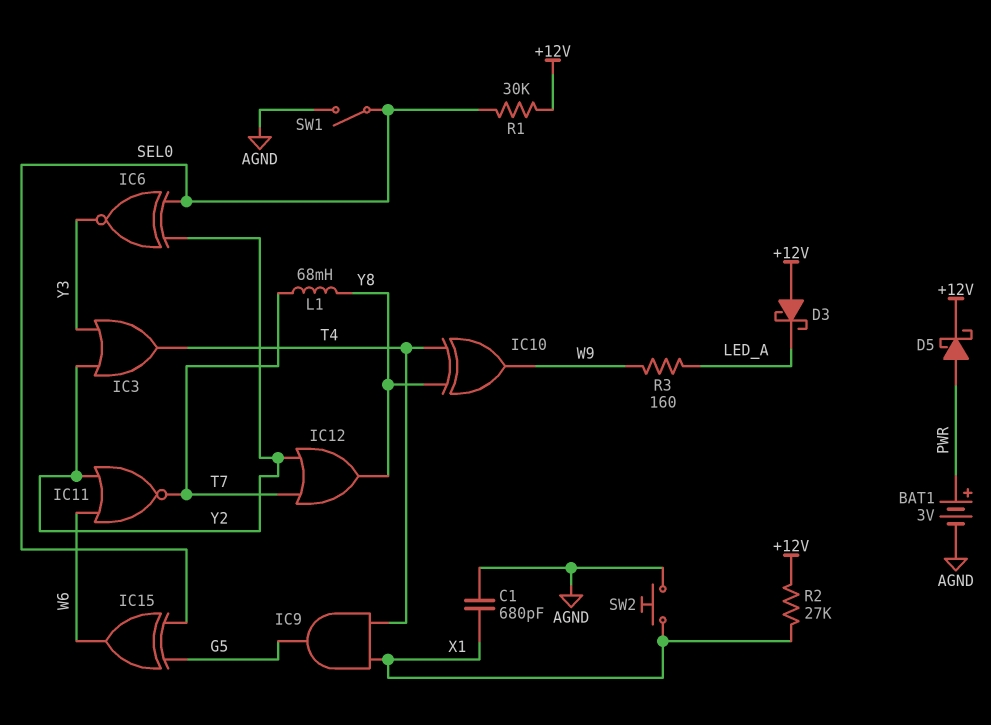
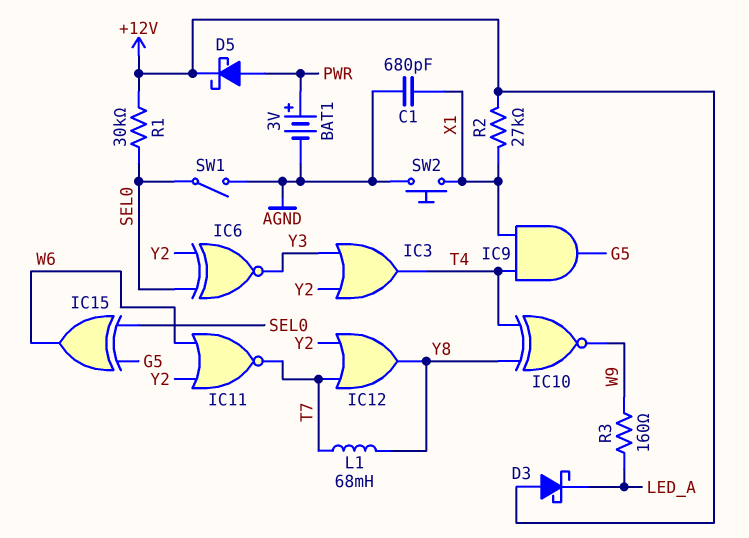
IC10: XOR (in T4, in Y8, out W9) -> XNOR (in T4, in Y8, out W9)

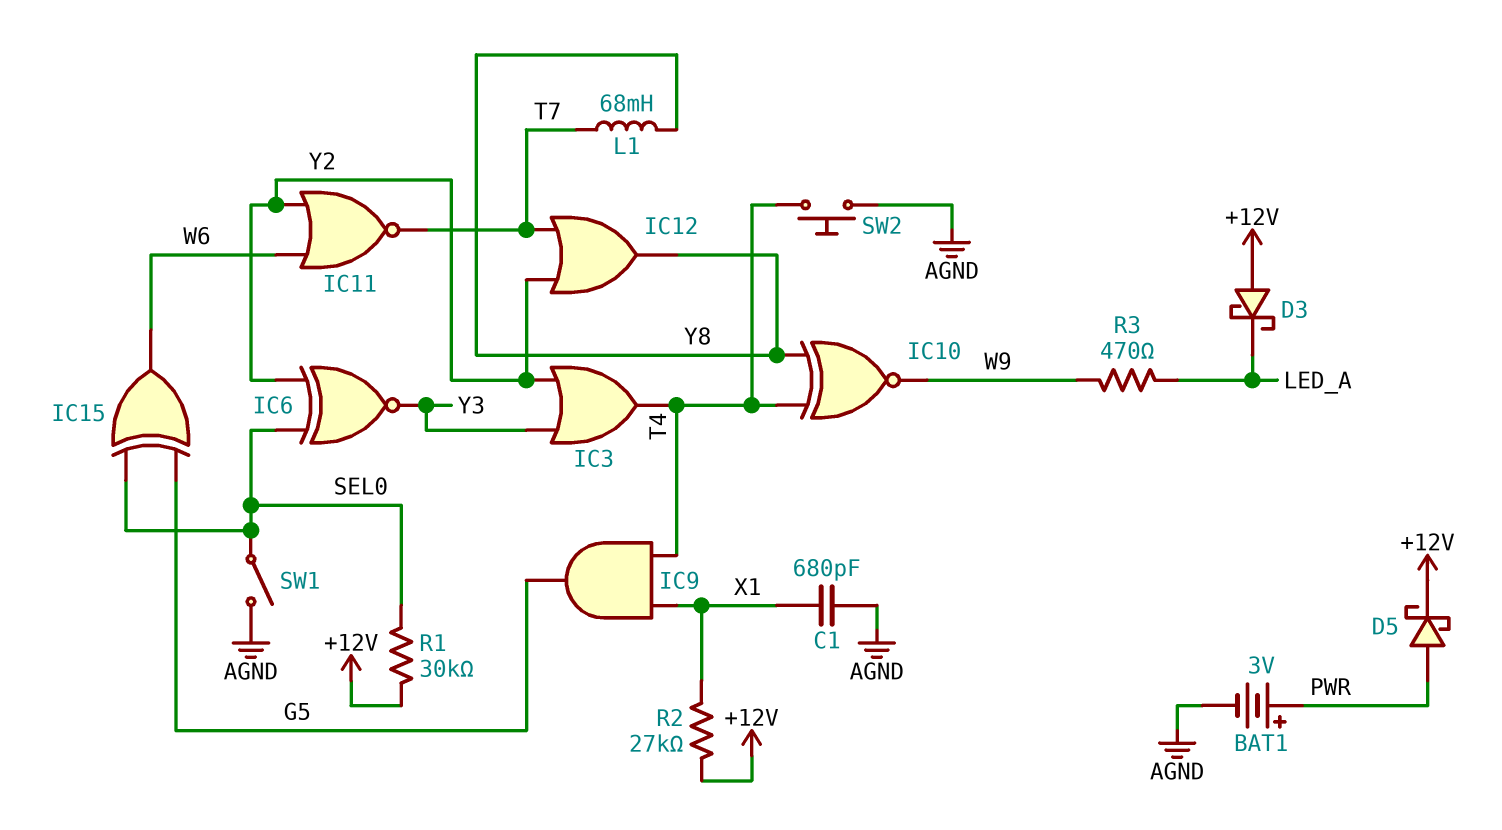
R3: 160 (LED_A, W9) -> 470 (LED_A, W9)
SW2: button (AGND, X1) -> button (AGND, T4)

